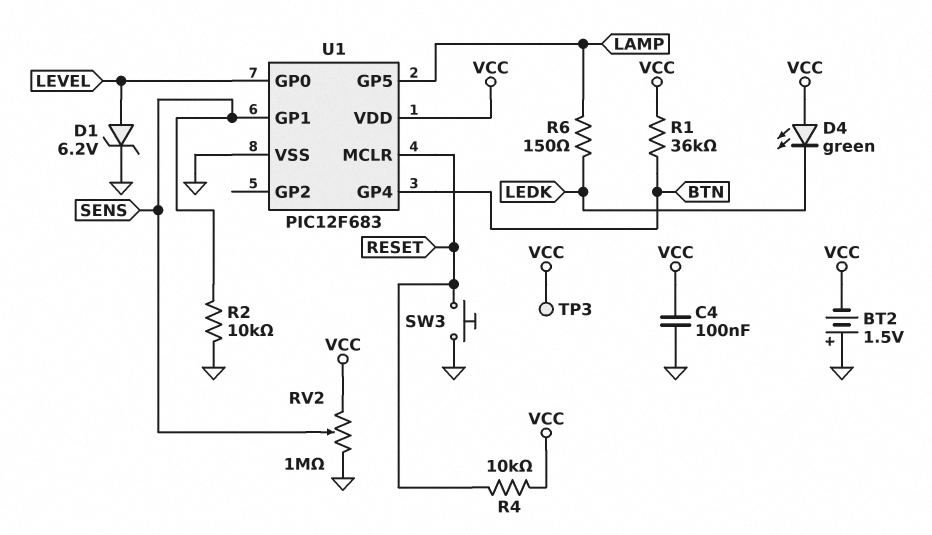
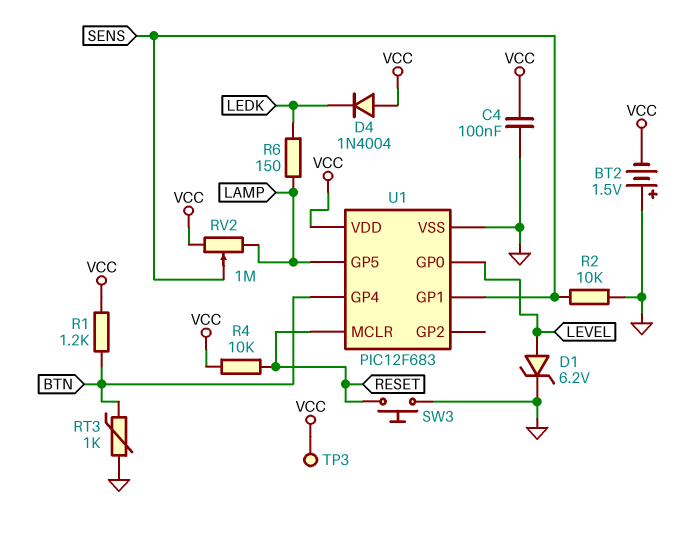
D4: LED green (A VCC, K LEDK) -> diode 1N4004 (A VCC, K LEDK)
R1: 36k (BTN, VCC) -> 1.2k (BTN, VCC)
RT3: none -> 1k (BTN, GND)
RV2: 1M (GND, VCC, wiper SENS) -> 1M (LAMP, VCC, wiper SENS)

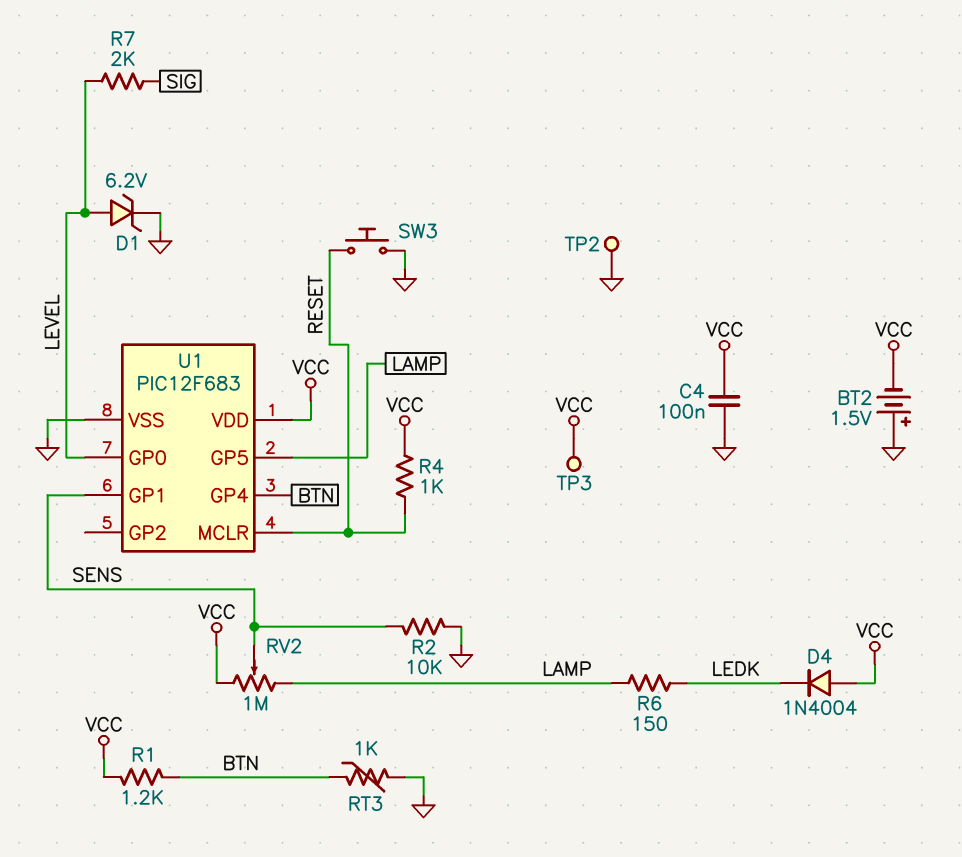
R4: 10k (RESET, VCC) -> 1k (RESET, VCC)
R7: none -> 2k (LEVEL, SIG)
TP2: none -> test point (GND)

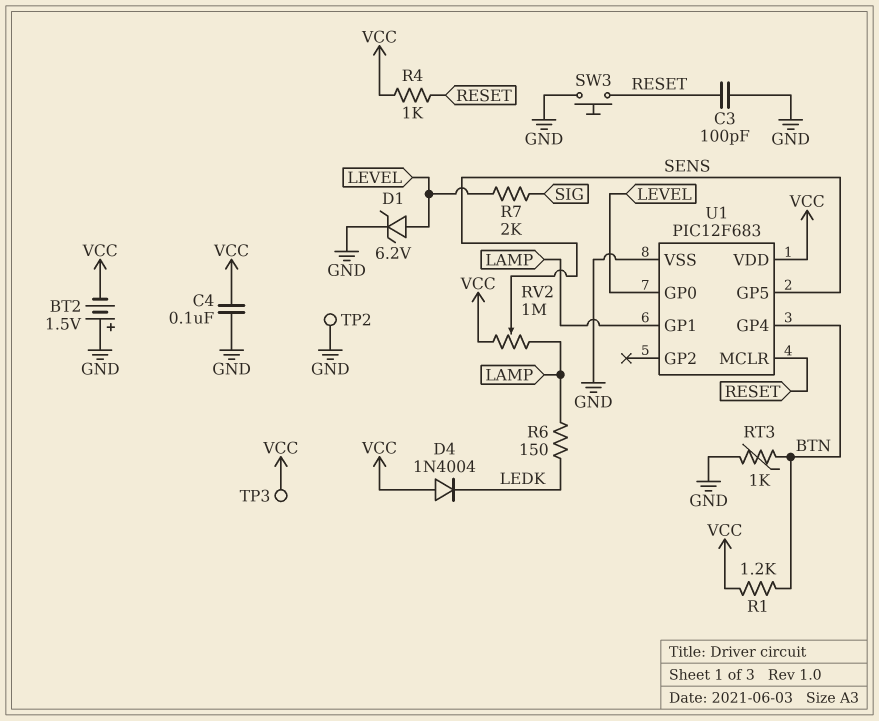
C3: none -> 100pF (GND, RESET)
R2: 10k (GND, SENS) -> none
U1 pin GP1: SENS -> LAMP
U1 pin GP5: LAMP -> SENS

